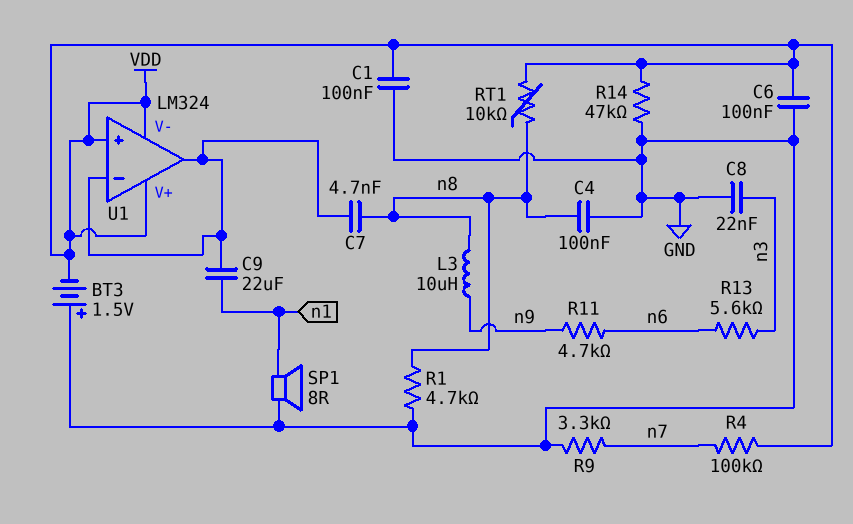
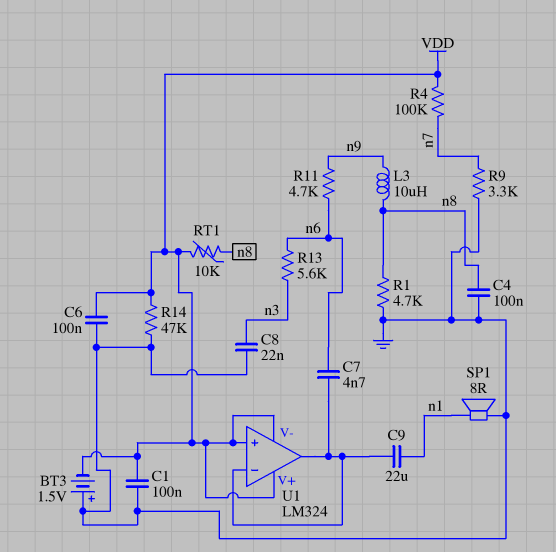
C7: 4.7nF (U1/in-, n8) -> 4.7nF (U1/in-, n6)

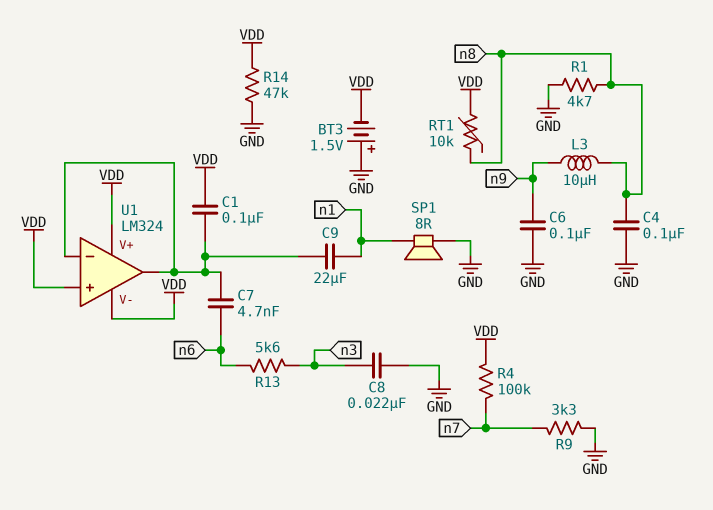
C1: 100nF (GND, VDD) -> 100nF (U1/in-, VDD)
C6: 100nF (GND, VDD) -> 100nF (GND, n9)
R11: 4.7k (n6, n9) -> none

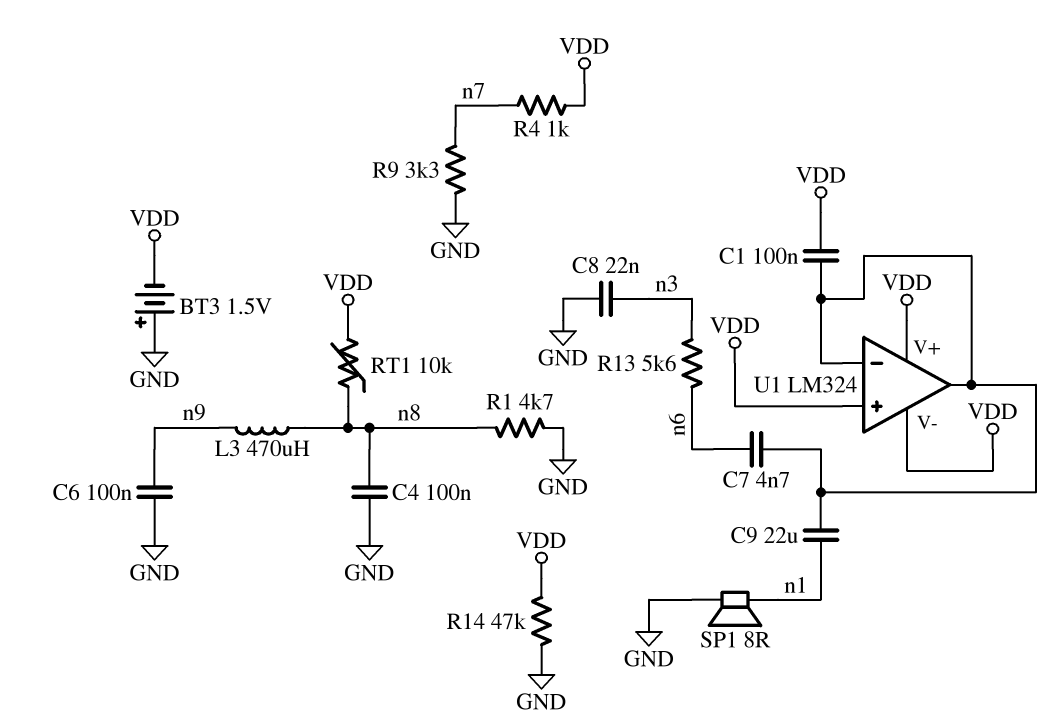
L3: 10uH (n8, n9) -> 470uH (n8, n9)
R4: 100k (VDD, n7) -> 1k (VDD, n7)

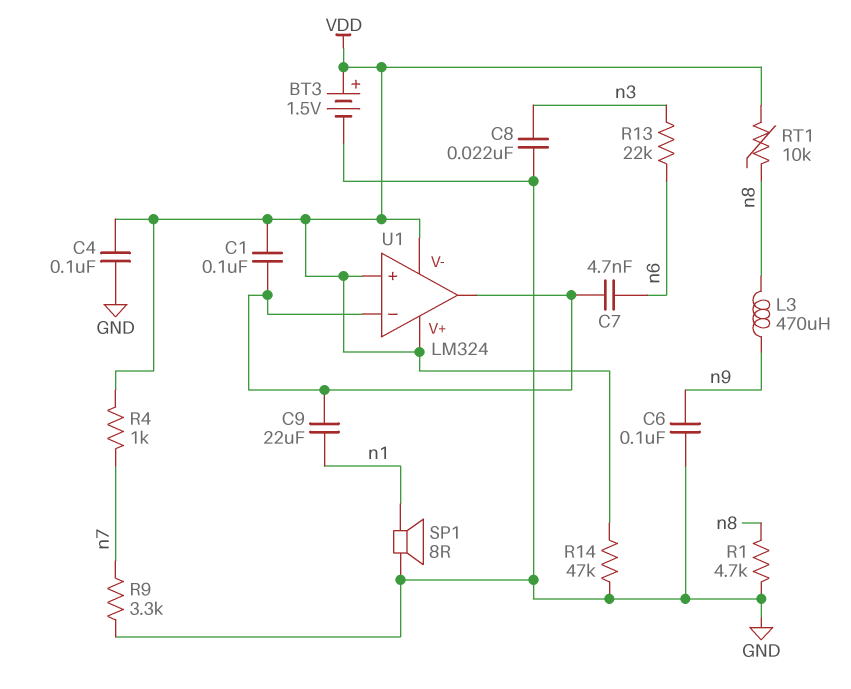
BT3: 1.5V (plus GND, minus VDD) -> 1.5V (plus VDD, minus GND)
C4: 100nF (GND, n8) -> 100nF (GND, VDD)
R13: 5.6k (n3, n6) -> 22k (n3, n6)

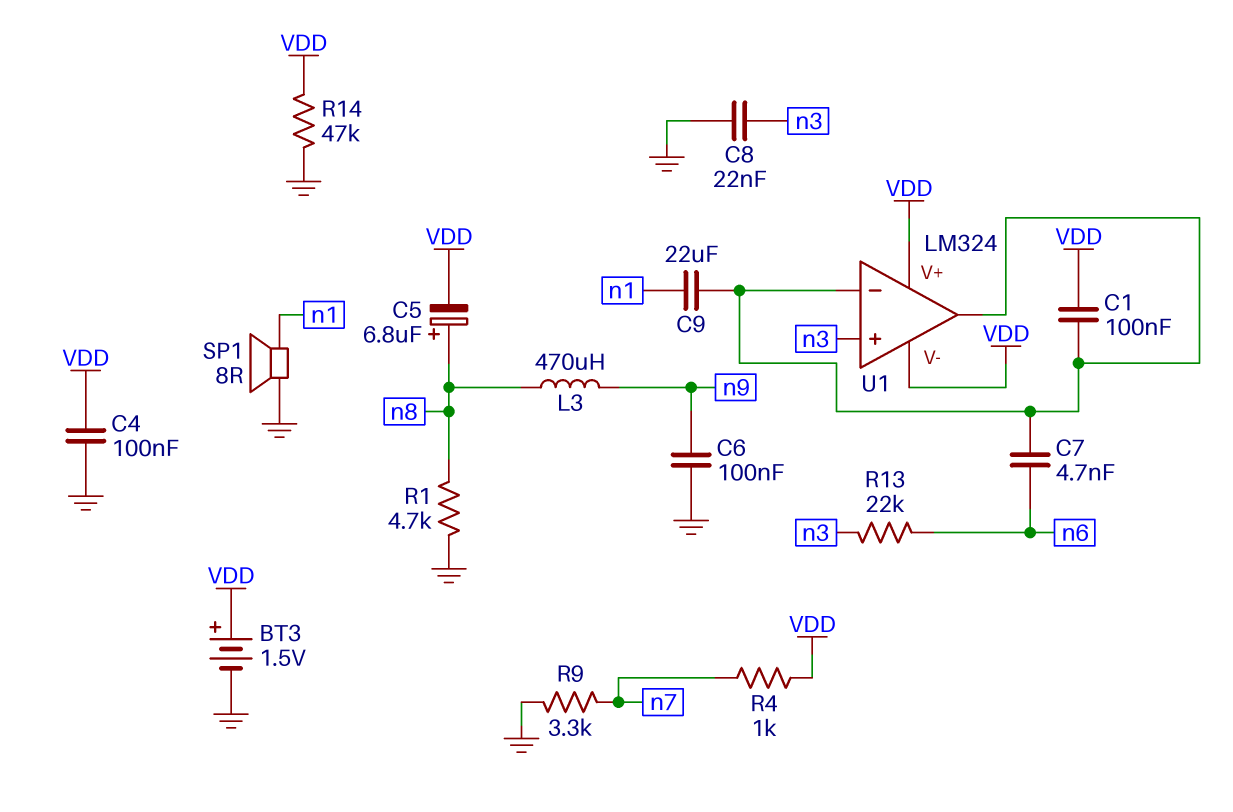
C5: none -> 6.8uF (plus n8, minus VDD)
RT1: 10k (VDD, n8) -> none
U1 pin in+: VDD -> n3

